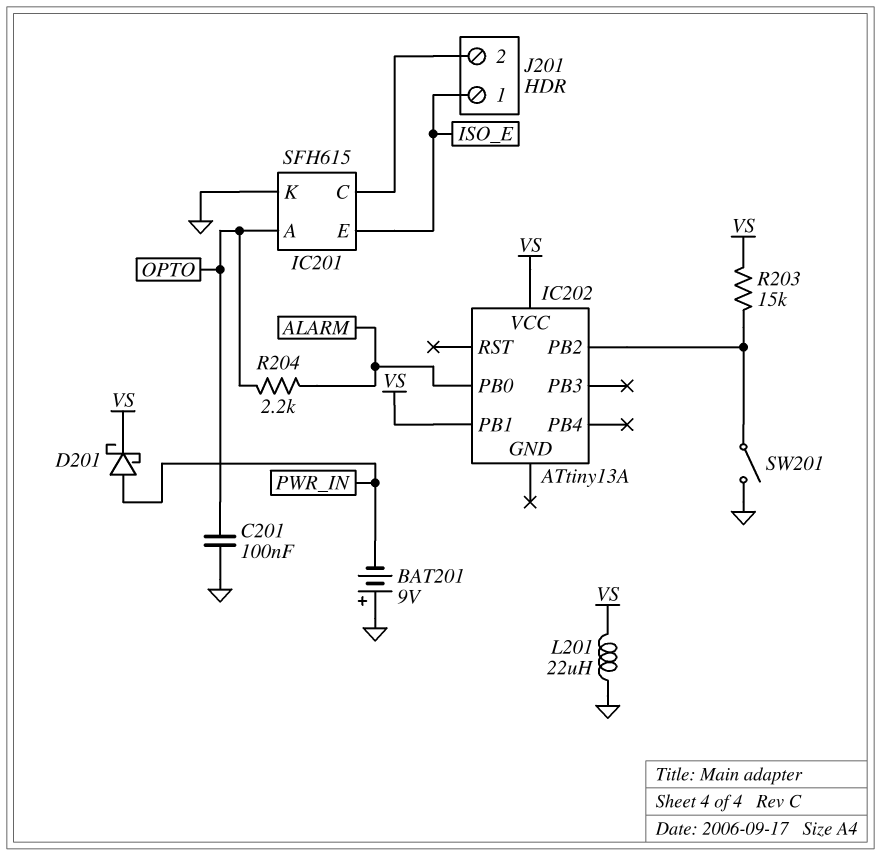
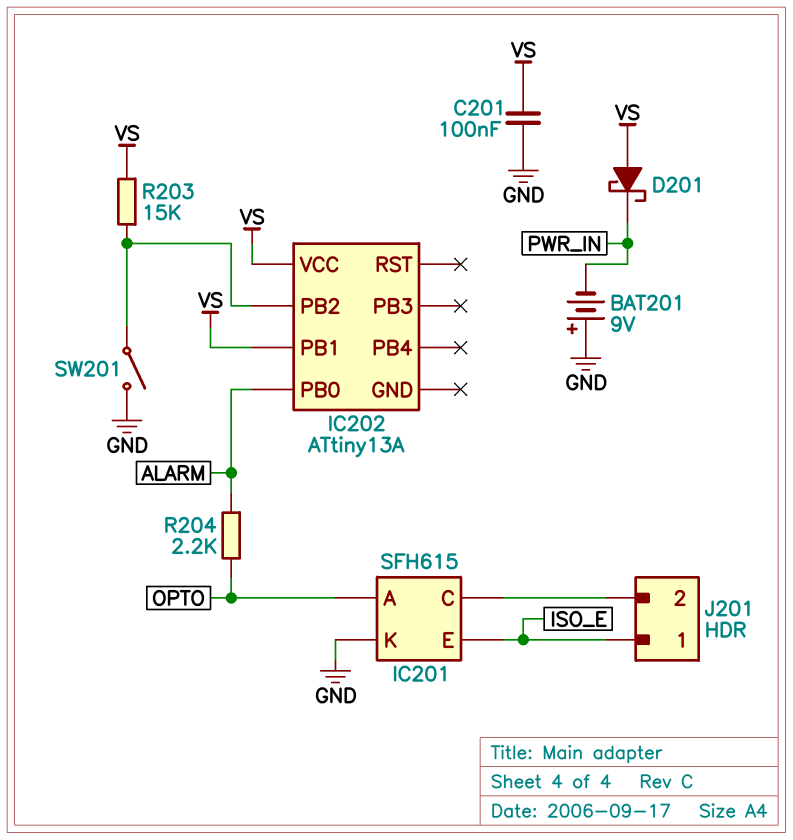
C201: 100nF (GND, OPTO) -> 100nF (GND, VS)
D201: schottky (A PWR_IN, K VS) -> schottky (A VS, K PWR_IN)
L201: 22uH (GND, VS) -> none

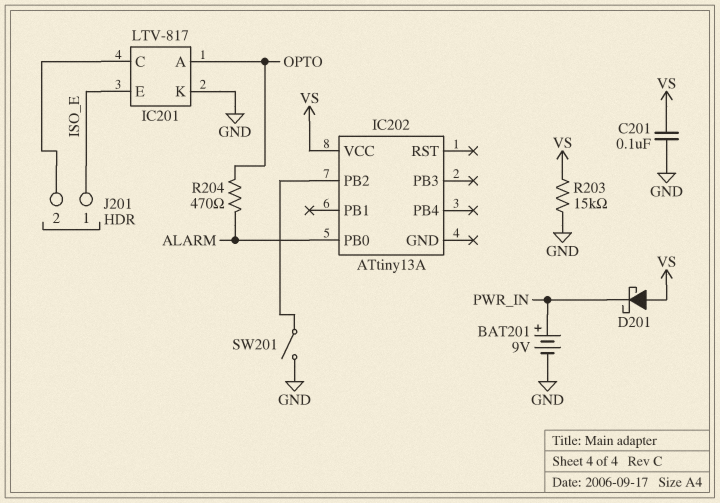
BAT201: 9V (plus GND, minus PWR_IN) -> 9V (plus PWR_IN, minus GND)
IC201: SFH615 -> LTV-817
IC202 pin PB1: VS -> none
R203: 15k (IC202/PB2, VS) -> 15k (GND, VS)
R204: 2.2k (ALARM, OPTO) -> 470 (ALARM, OPTO)

